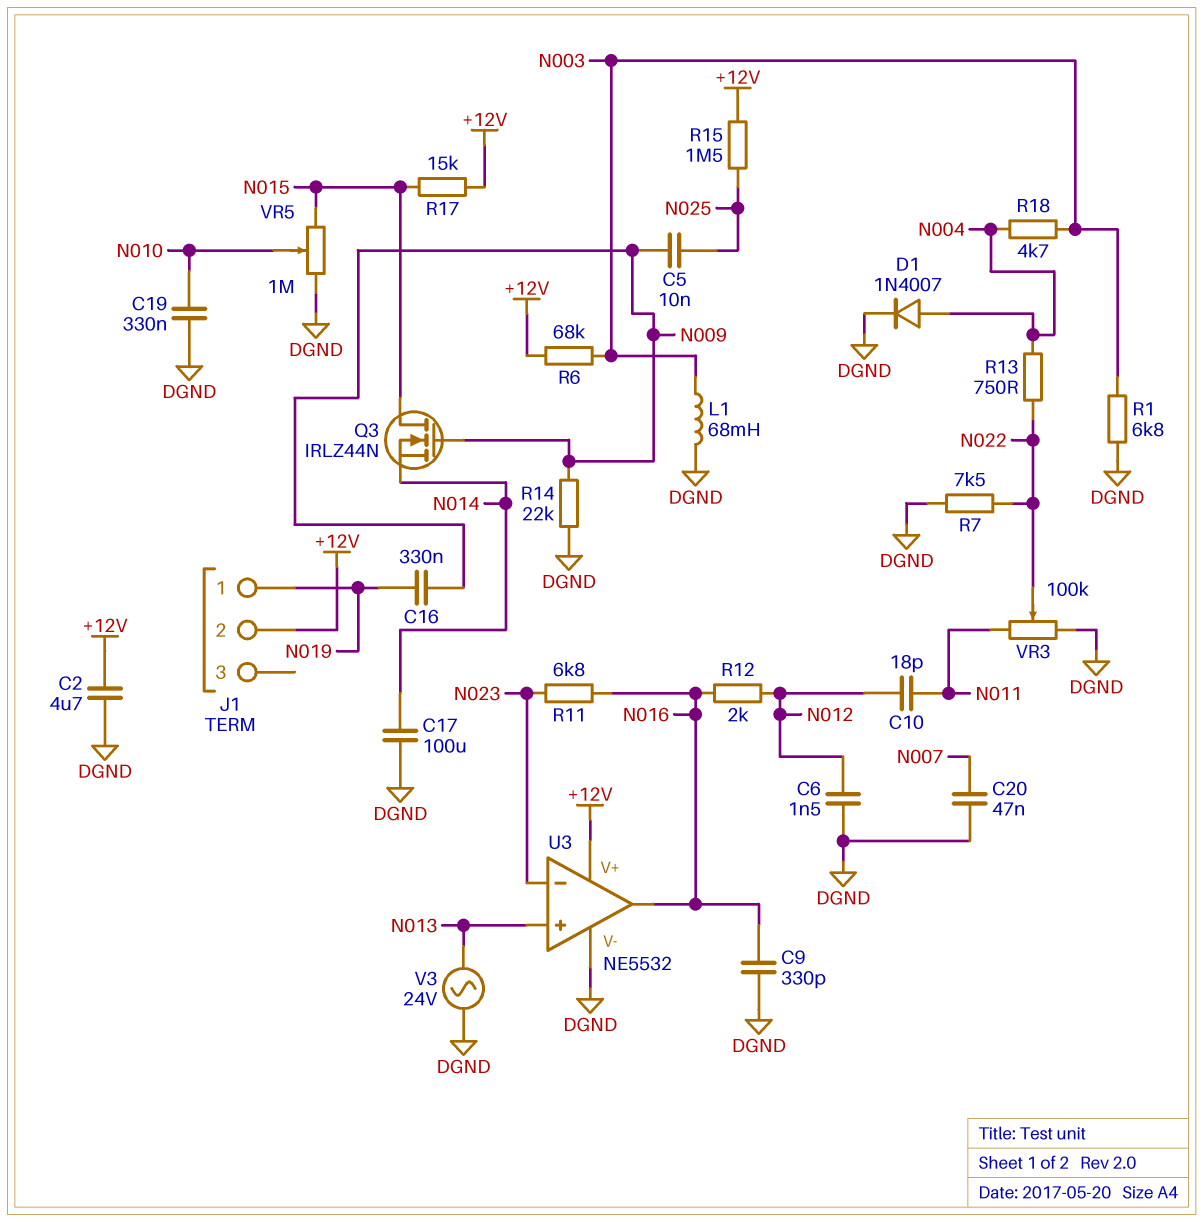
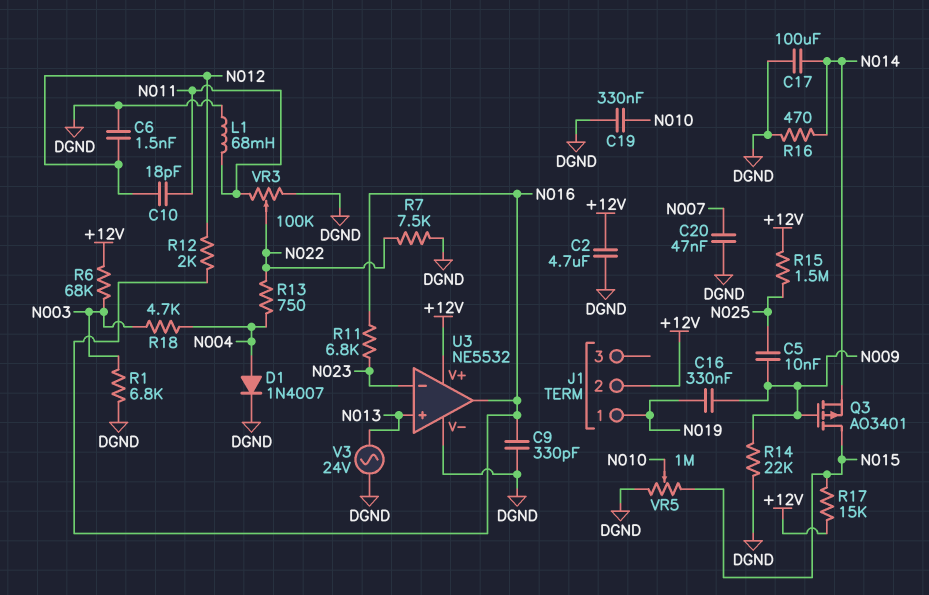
L1: 68mH (DGND, N003) -> 68mH (DGND, N011)
Q3: NMOS IRLZ44N (G N009, D N015, S N014) -> PMOS AO3401 (G N009, D N015, S N014)
R16: none -> 470 (DGND, N014)

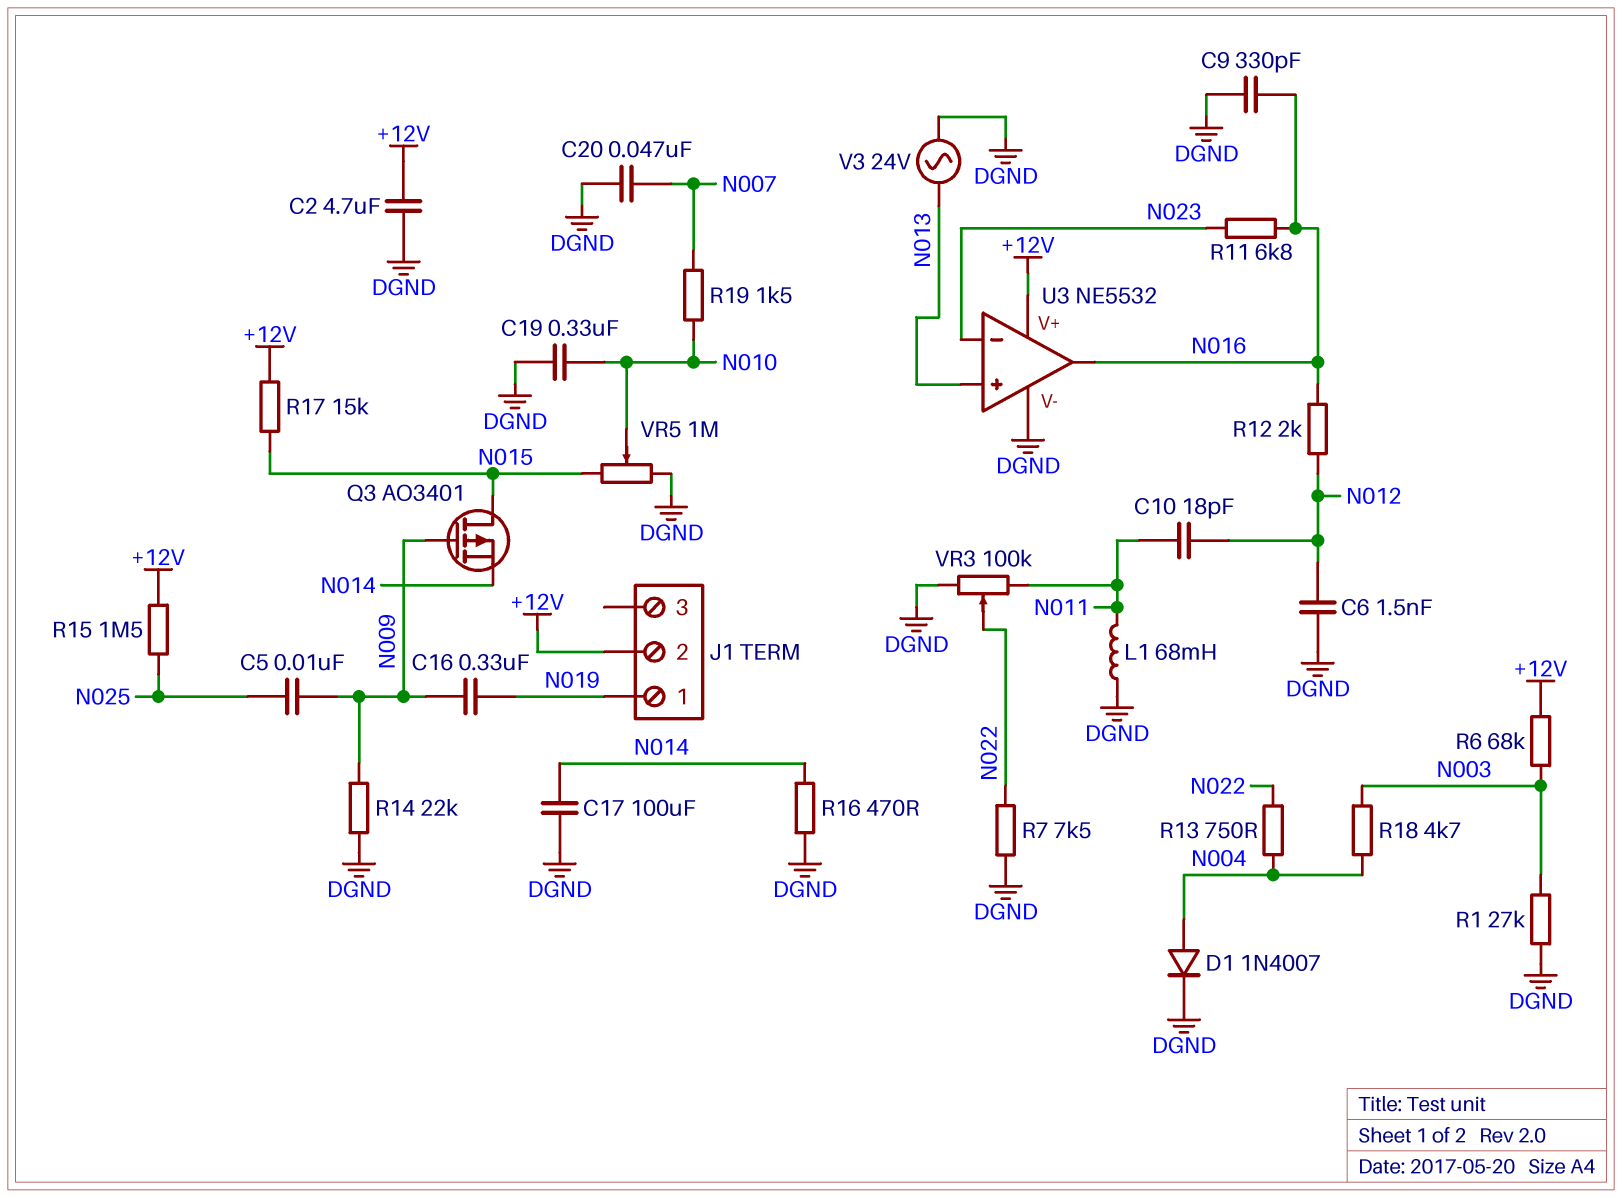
R1: 6.8k (DGND, N003) -> 27k (DGND, N003)
R19: none -> 1.5k (N007, N010)

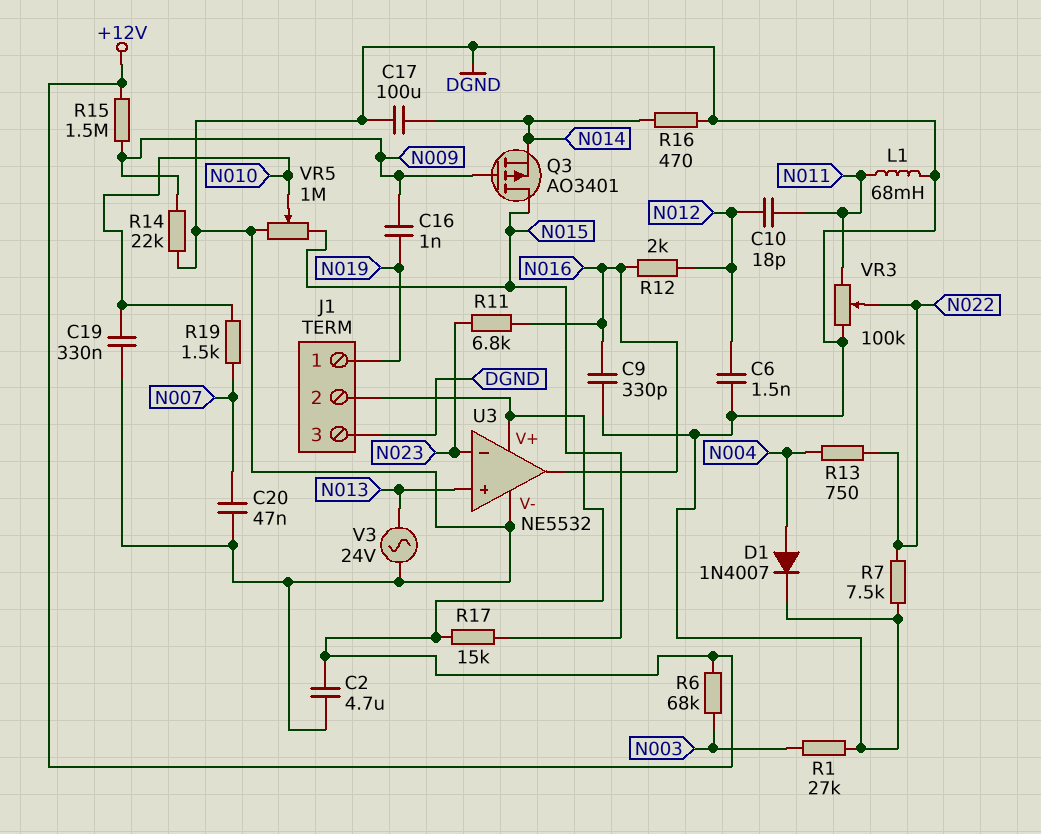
C5: 10nF (N009, N025) -> none
C16: 330nF (N009, N019) -> 1nF (N009, N019)
J1 pin 3: none -> DGND
R15: 1.5M (+12V, N025) -> 1.5M (+12V, N009)
R18: 4.7k (N003, N004) -> none

